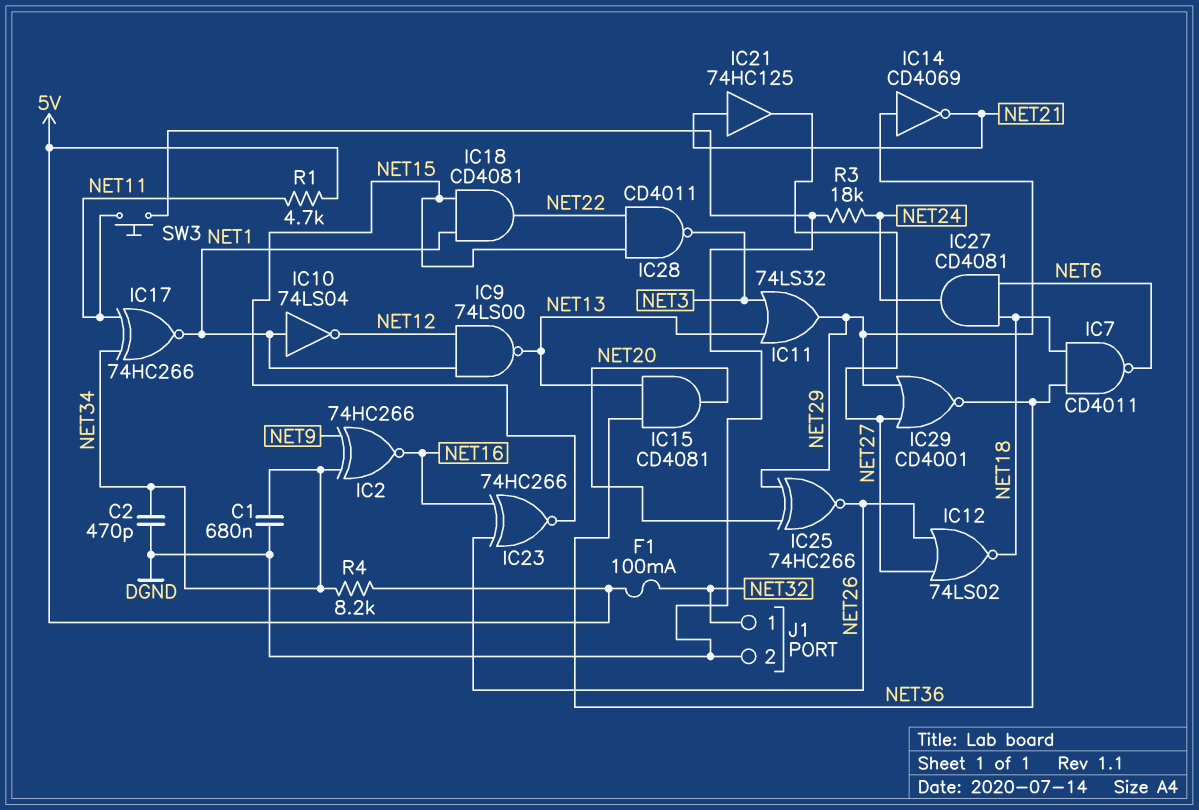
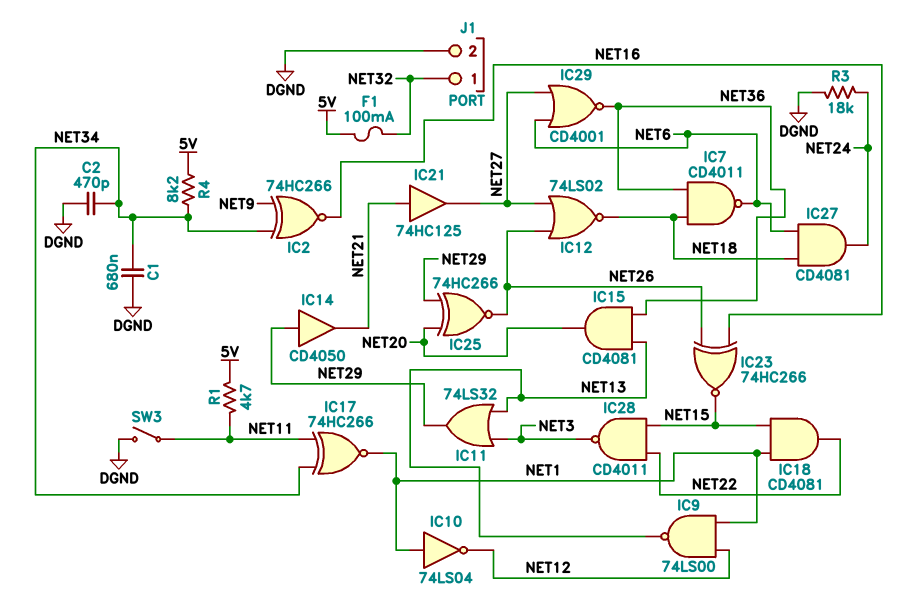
IC14: NOT CD4069 (in NET29, out NET21) -> buffer CD4050 (in NET29, out NET21)
IC29: NOR CD4001 (in NET27, in NET29, out NET36) -> NOR CD4001 (in NET6, in NET27, out NET36)
SW3: button (DGND, NET11) -> switch (DGND, NET11)

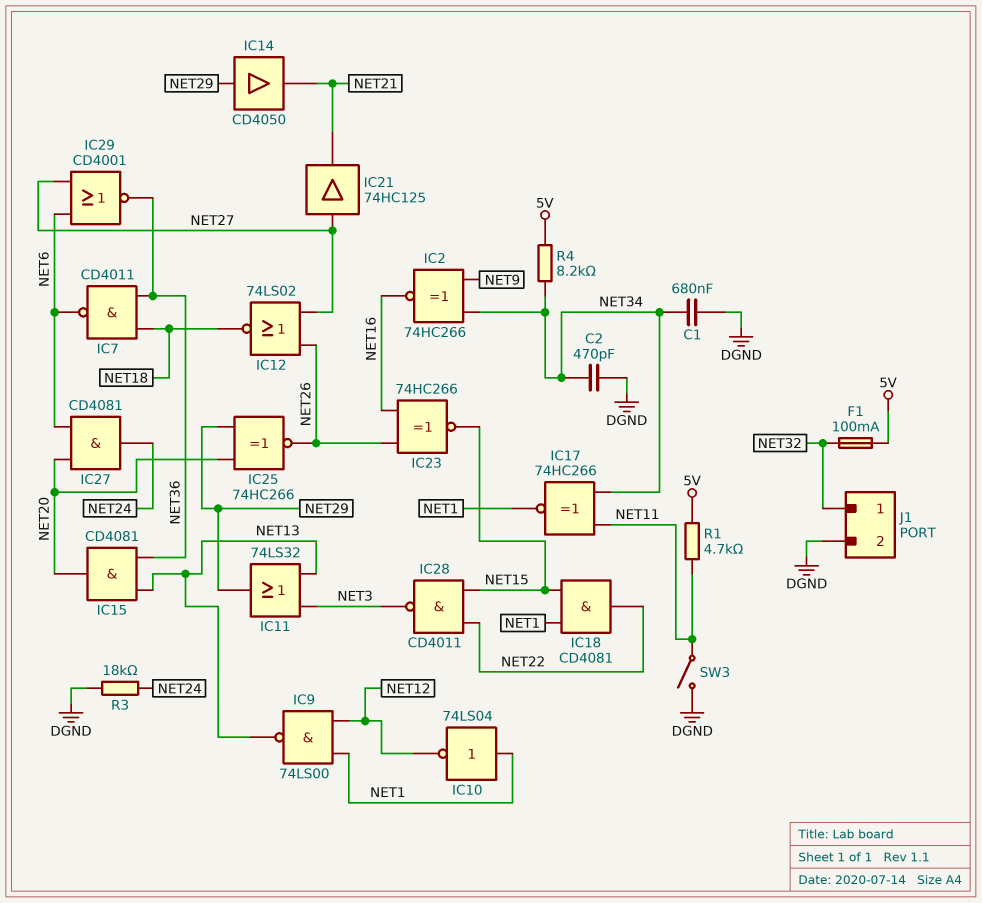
IC21: buffer 74HC125 (in NET21, out NET27) -> buffer 74HC125 (in NET27, out NET21)
IC27: AND CD4081 (in NET6, in NET18, out NET24) -> AND CD4081 (in NET6, in NET20, out NET24)

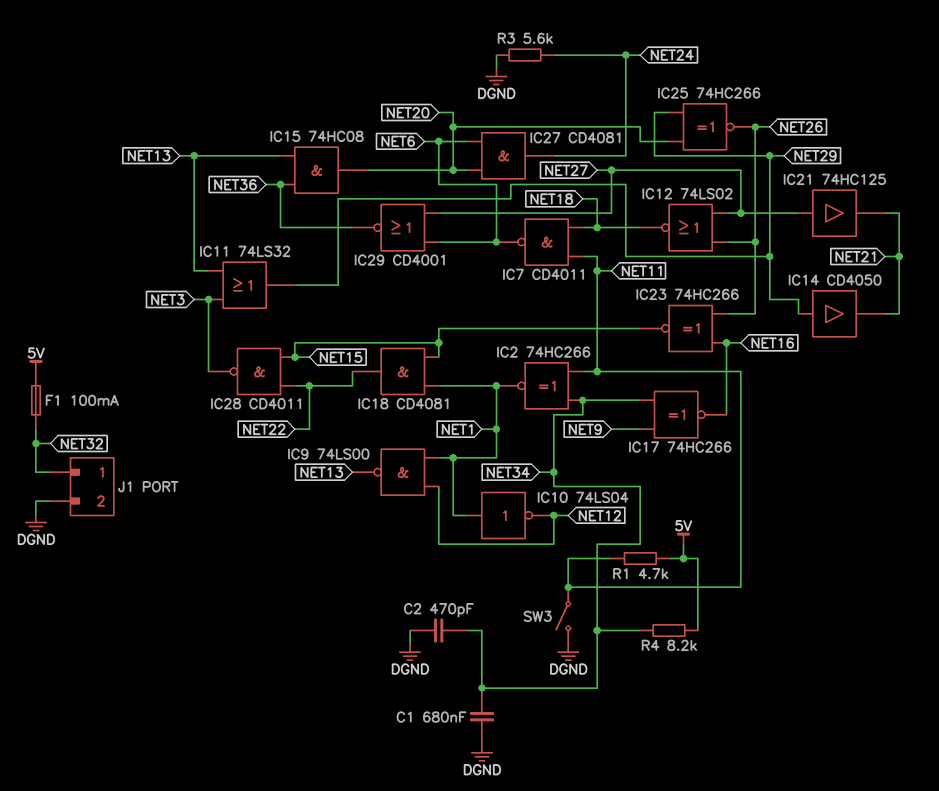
IC2: XNOR 74HC266 (in NET9, in NET34, out NET16) -> XNOR 74HC266 (in NET11, in NET34, out NET1)
IC7: NAND CD4011 (in NET18, in NET36, out NET6) -> NAND CD4011 (in NET11, in NET18, out NET6)
IC15: AND CD4081 (in NET13, in NET36, out NET20) -> AND 74HC08 (in NET13, in NET36, out NET20)
IC17: XNOR 74HC266 (in NET11, in NET34, out NET1) -> XNOR 74HC266 (in NET9, in NET34, out NET16)
R3: 18k (DGND, NET24) -> 5.6k (DGND, NET24)

